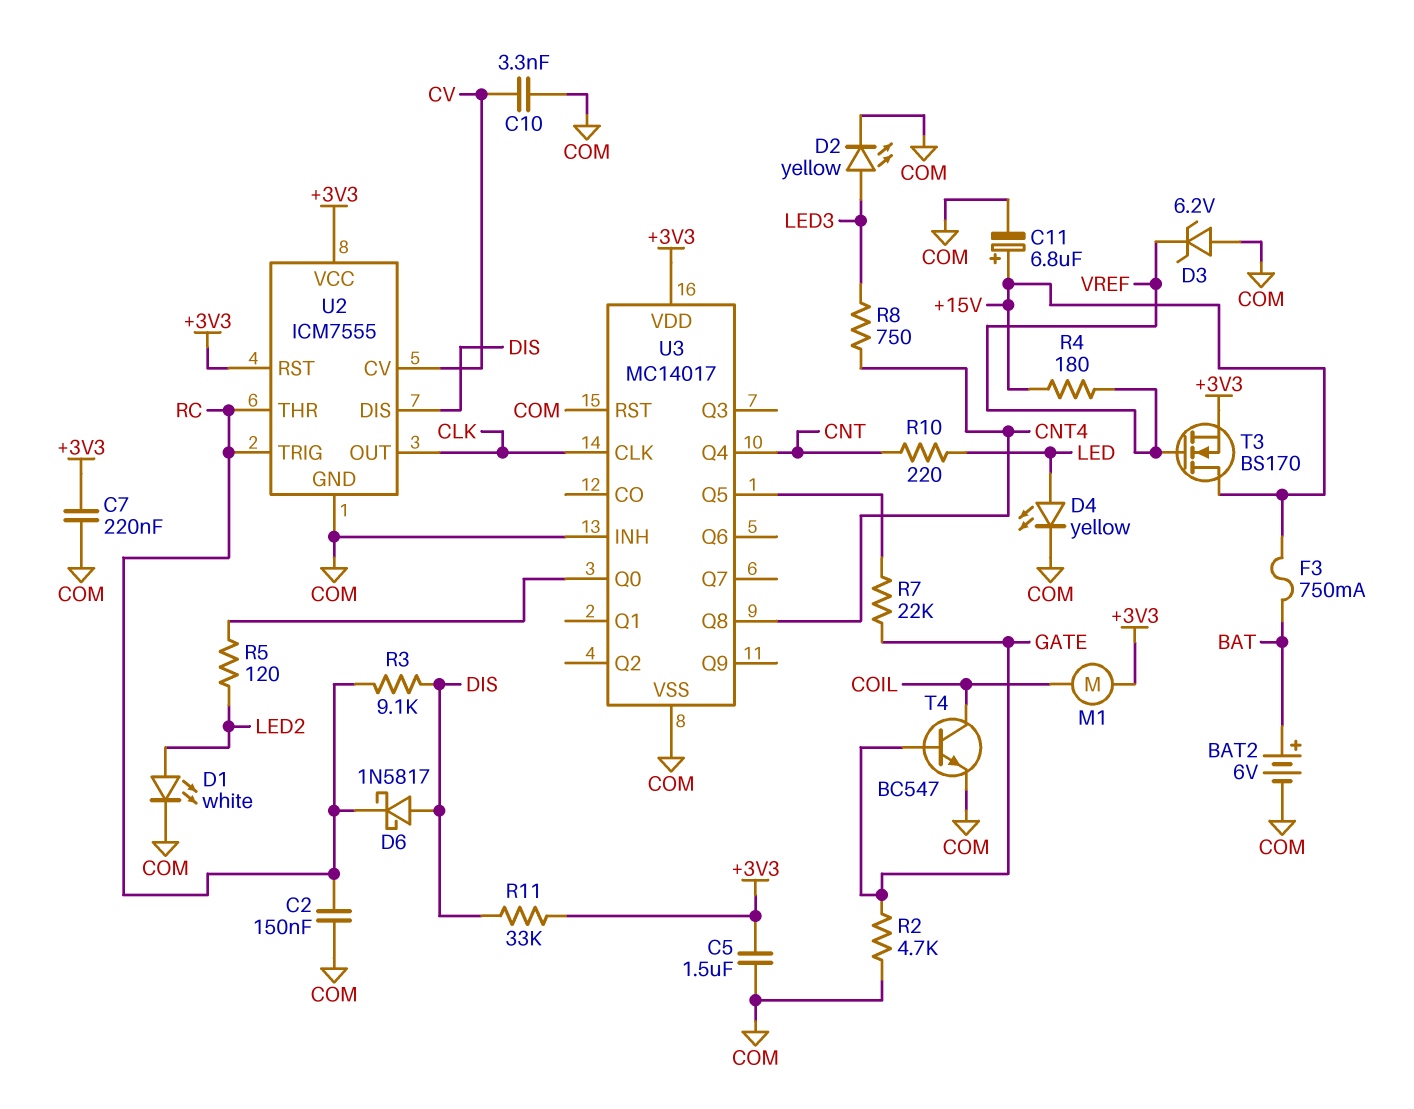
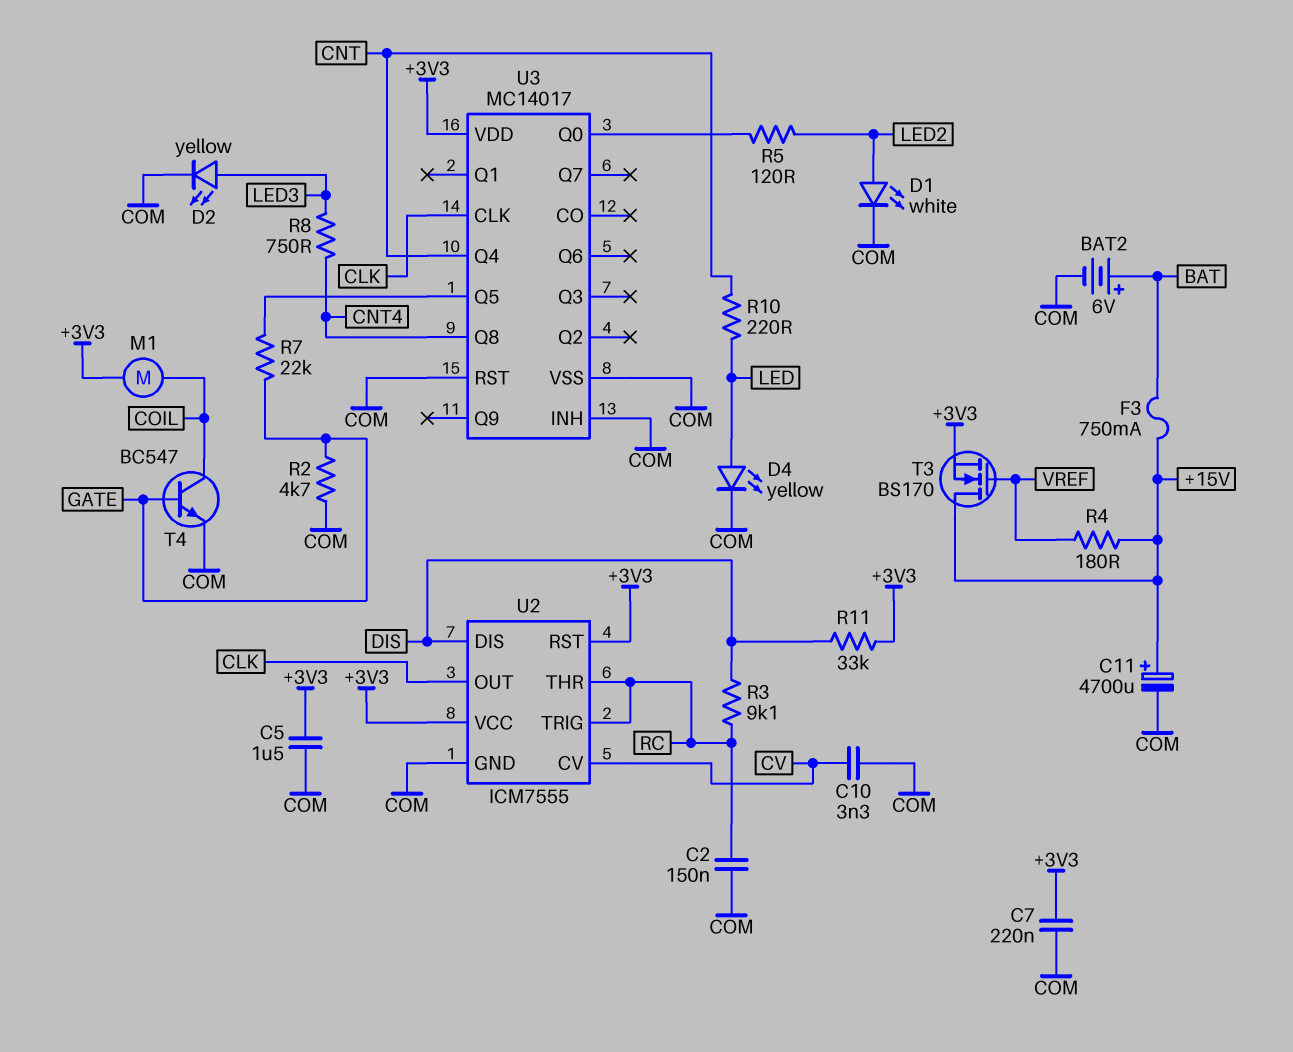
C11: 6.8uF (plus +15V, minus COM) -> 4700uF (plus +15V, minus COM)
D3: zener 6.2V (A COM, K VREF) -> none
D6: schottky 1N5817 (A DIS, K RC) -> none

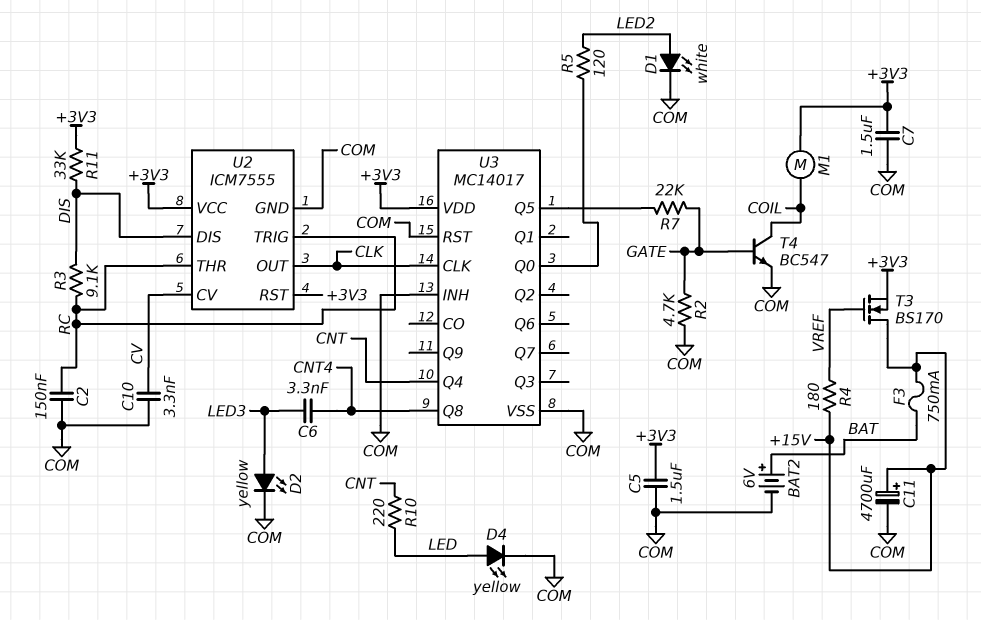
C6: none -> 3.3nF (CNT4, LED3)
C7: 220nF (+3V3, COM) -> 1.5uF (+3V3, COM)
R8: 750 (CNT4, LED3) -> none

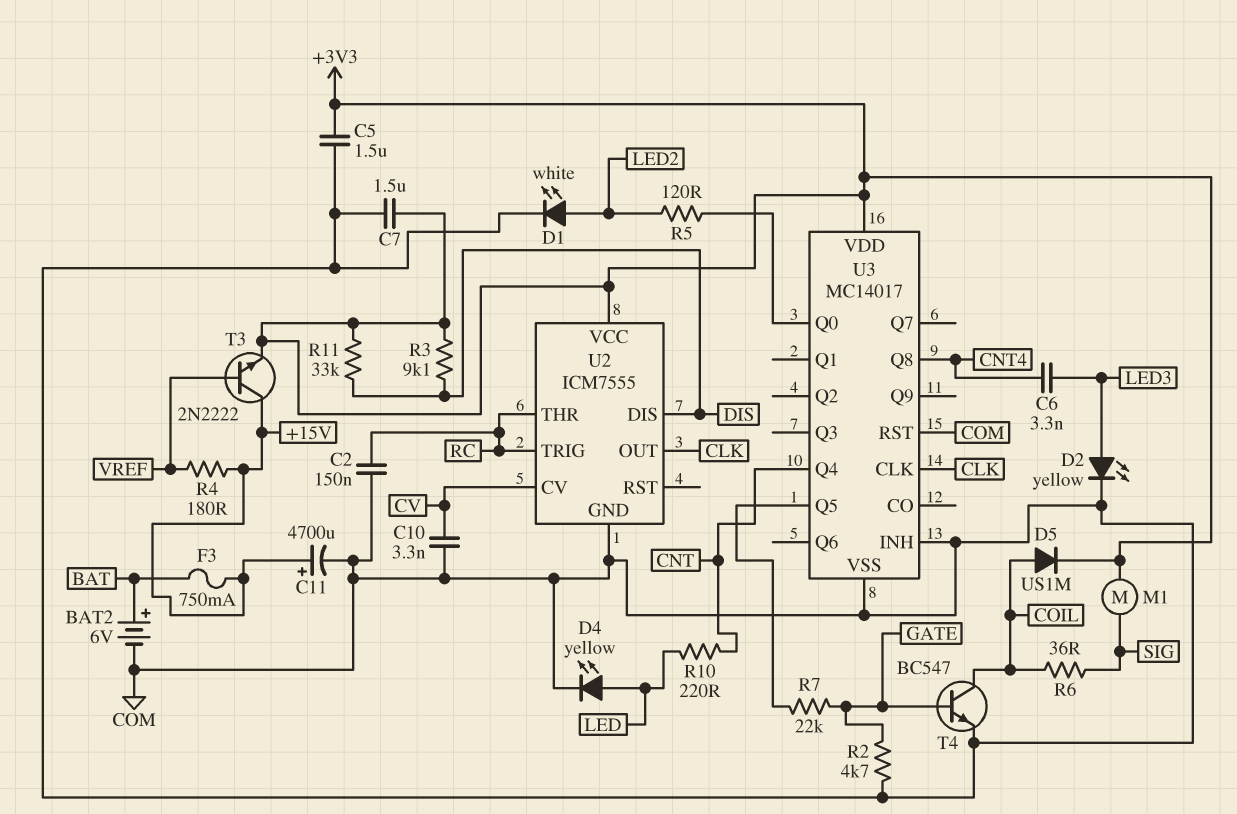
D5: none -> diode US1M (A COIL, K +3V3)
M1: motor (+3V3, COIL) -> motor (+3V3, SIG)
R3: 9.1k (DIS, RC) -> 9.1k (+3V3, DIS)
R6: none -> 36 (COIL, SIG)
T3: NMOS BS170 (G VREF, D +15V, S +3V3) -> NPN 2N2222 (B VREF, C +15V, E +3V3)
U2 pin RST: +3V3 -> none

